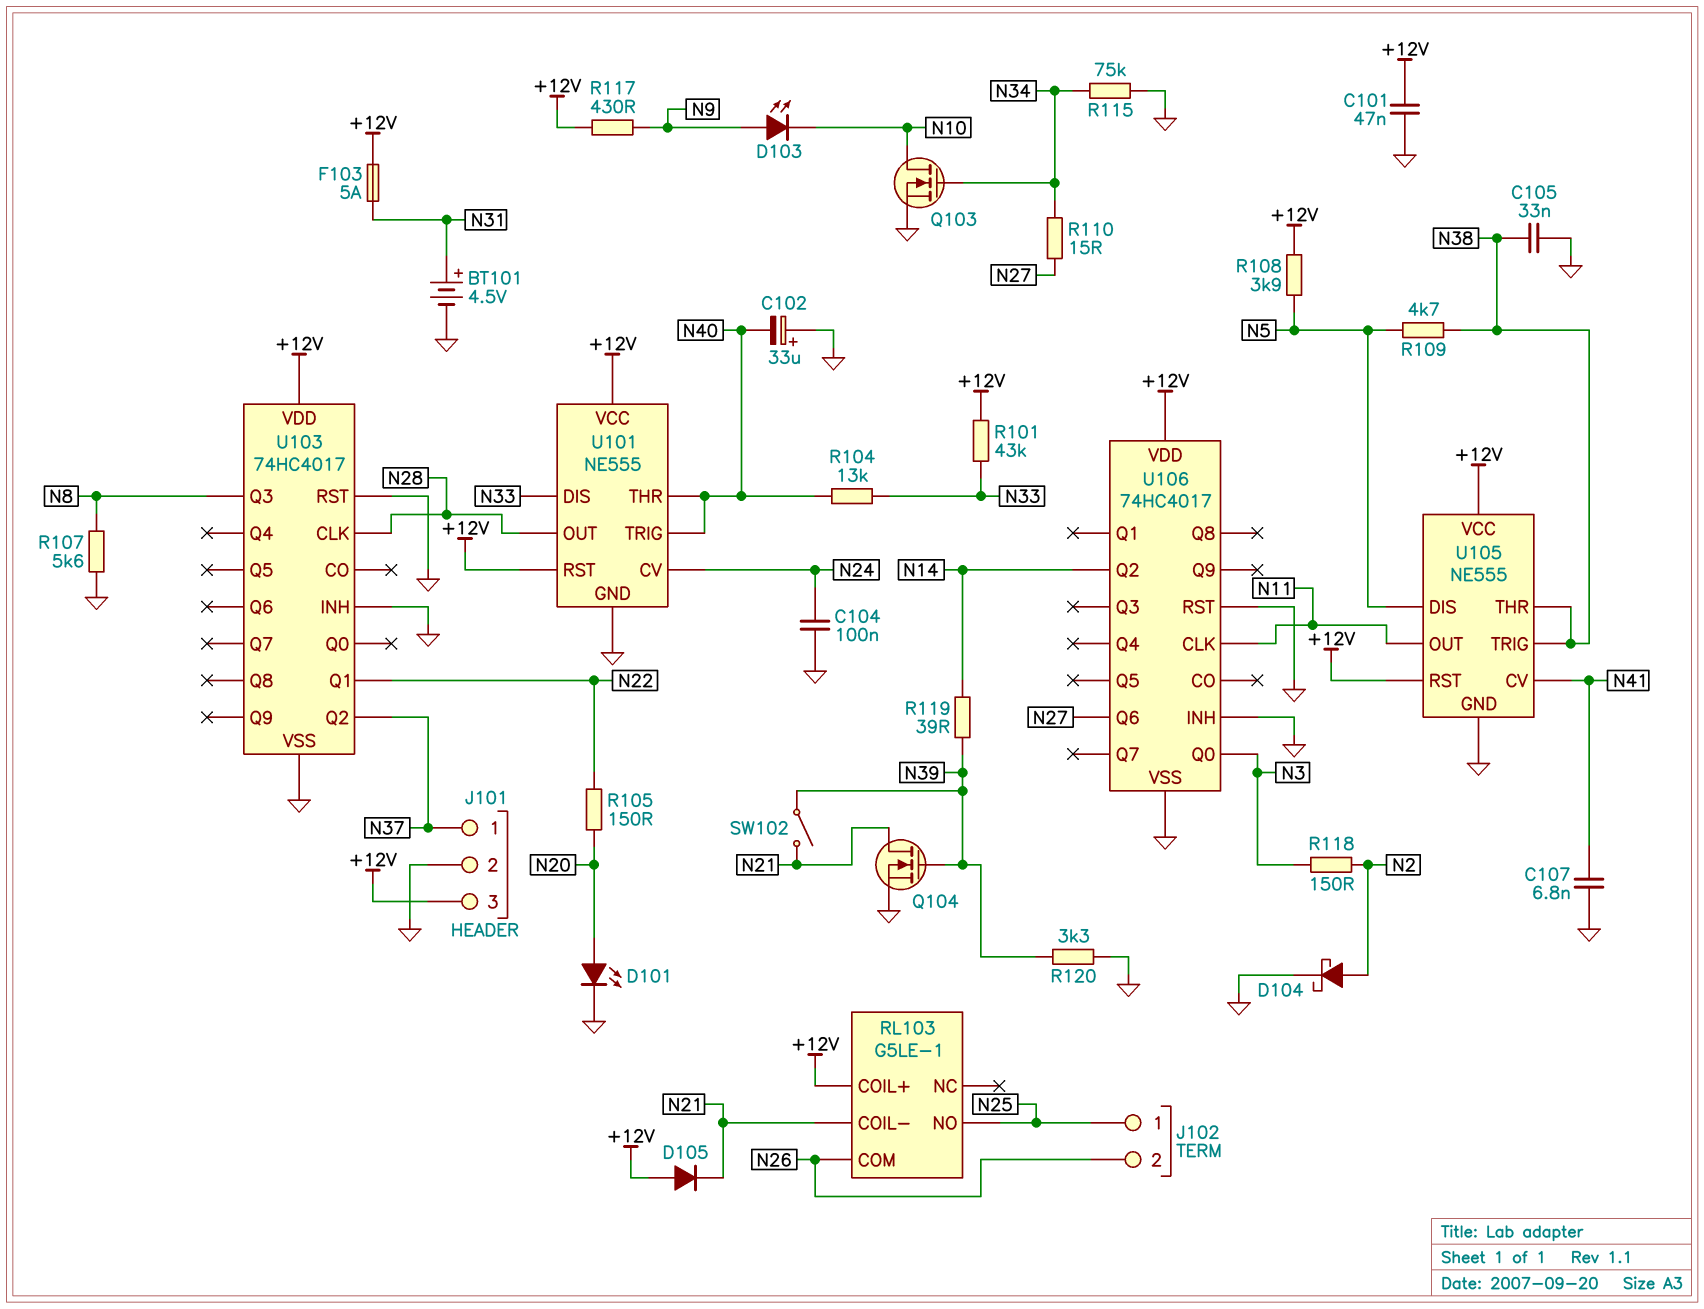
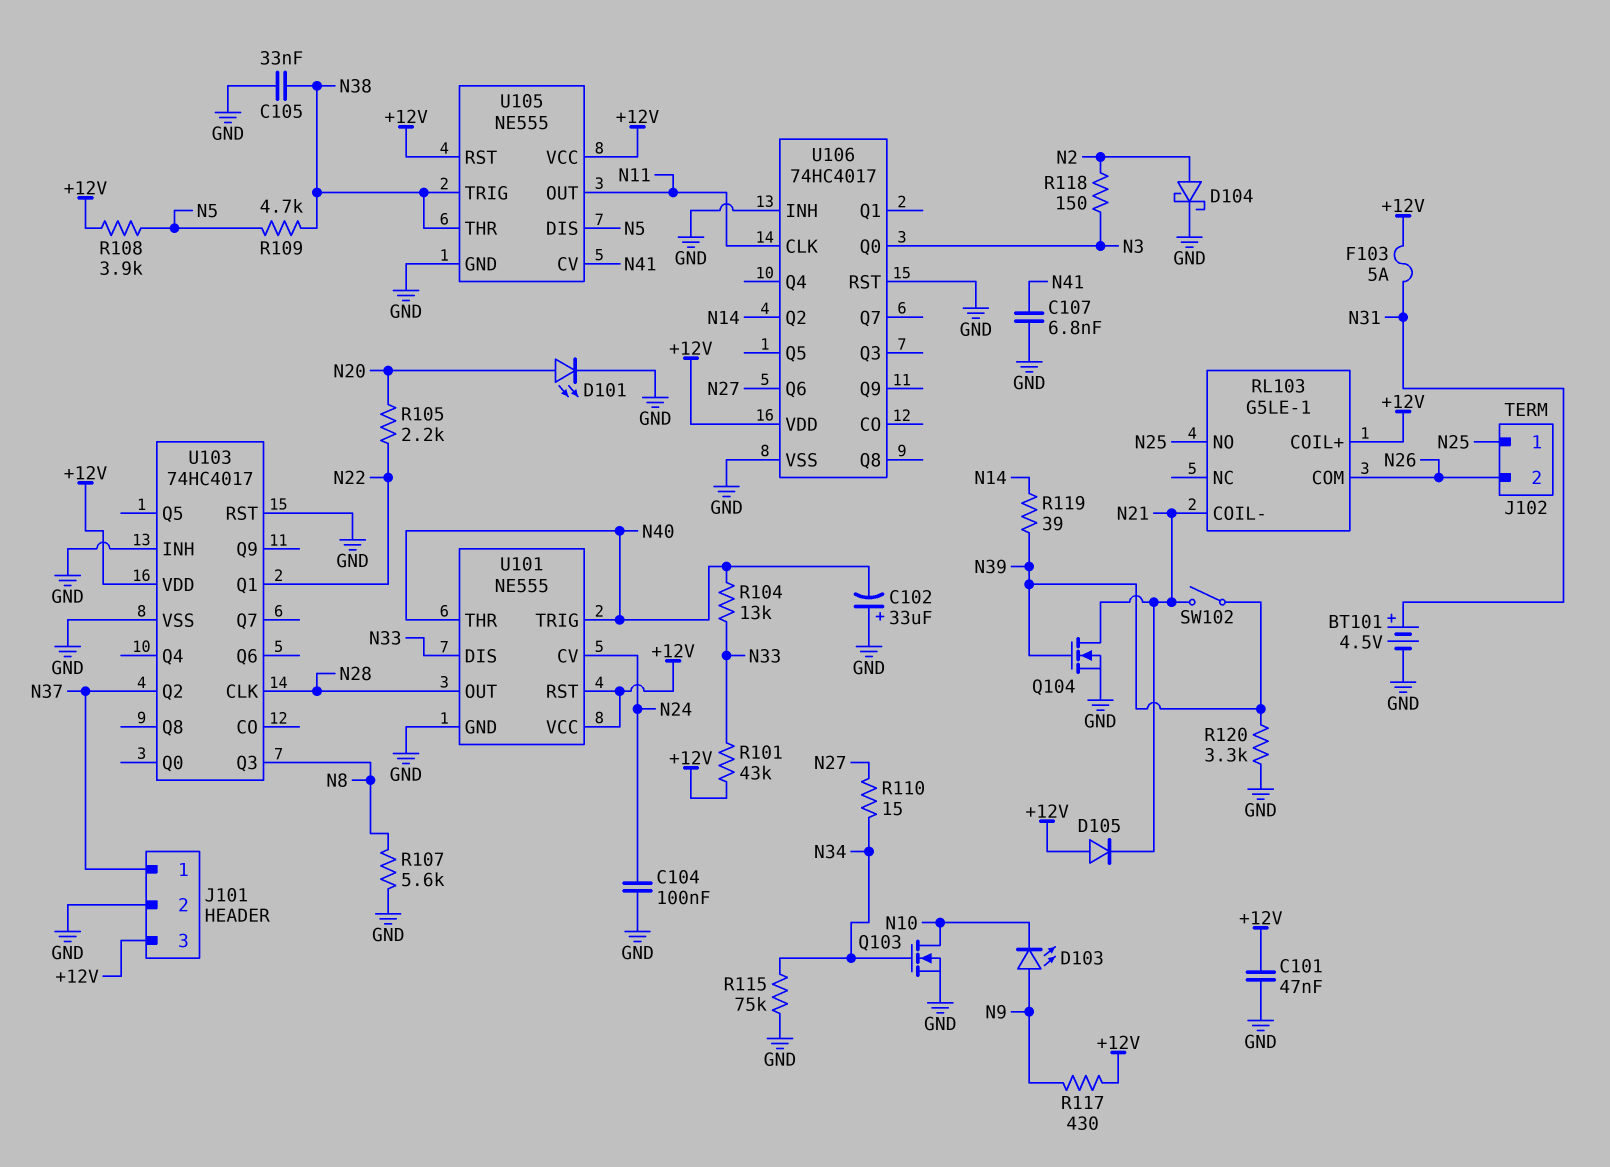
R105: 150 (N20, N22) -> 2.2k (N20, N22)

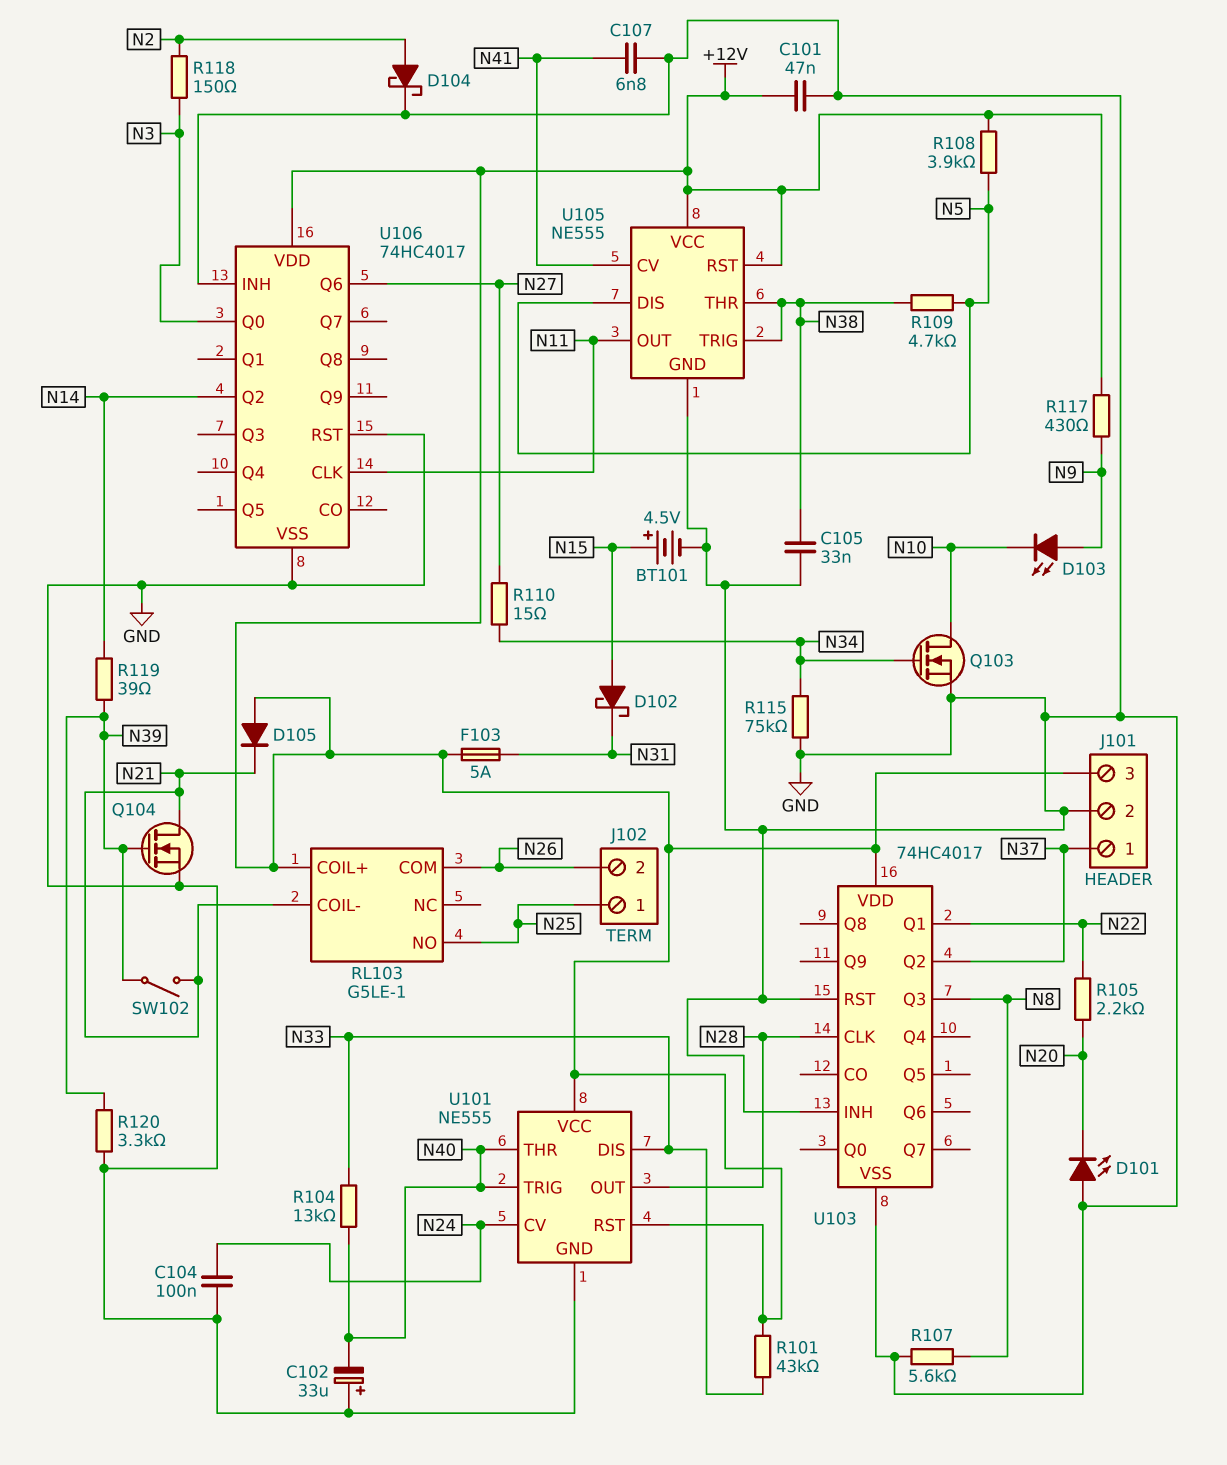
BT101: 4.5V (plus N31, minus GND) -> 4.5V (plus N15, minus GND)
D101: LED (A N20, K GND) -> LED (A GND, K N20)
D102: none -> schottky (A N15, K N31)

